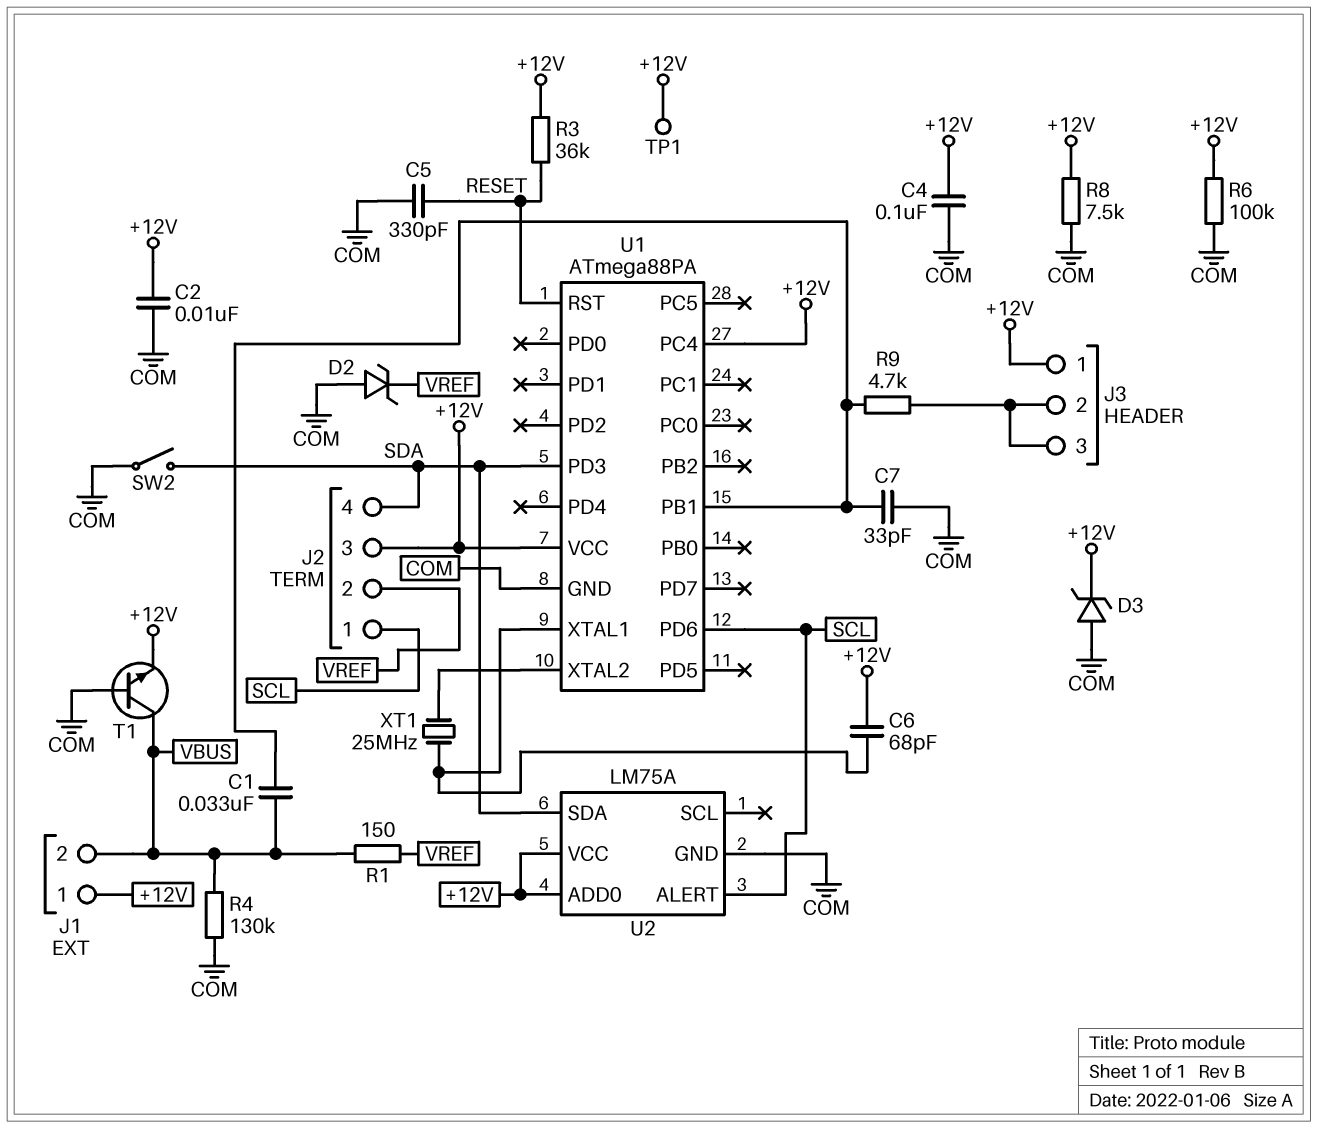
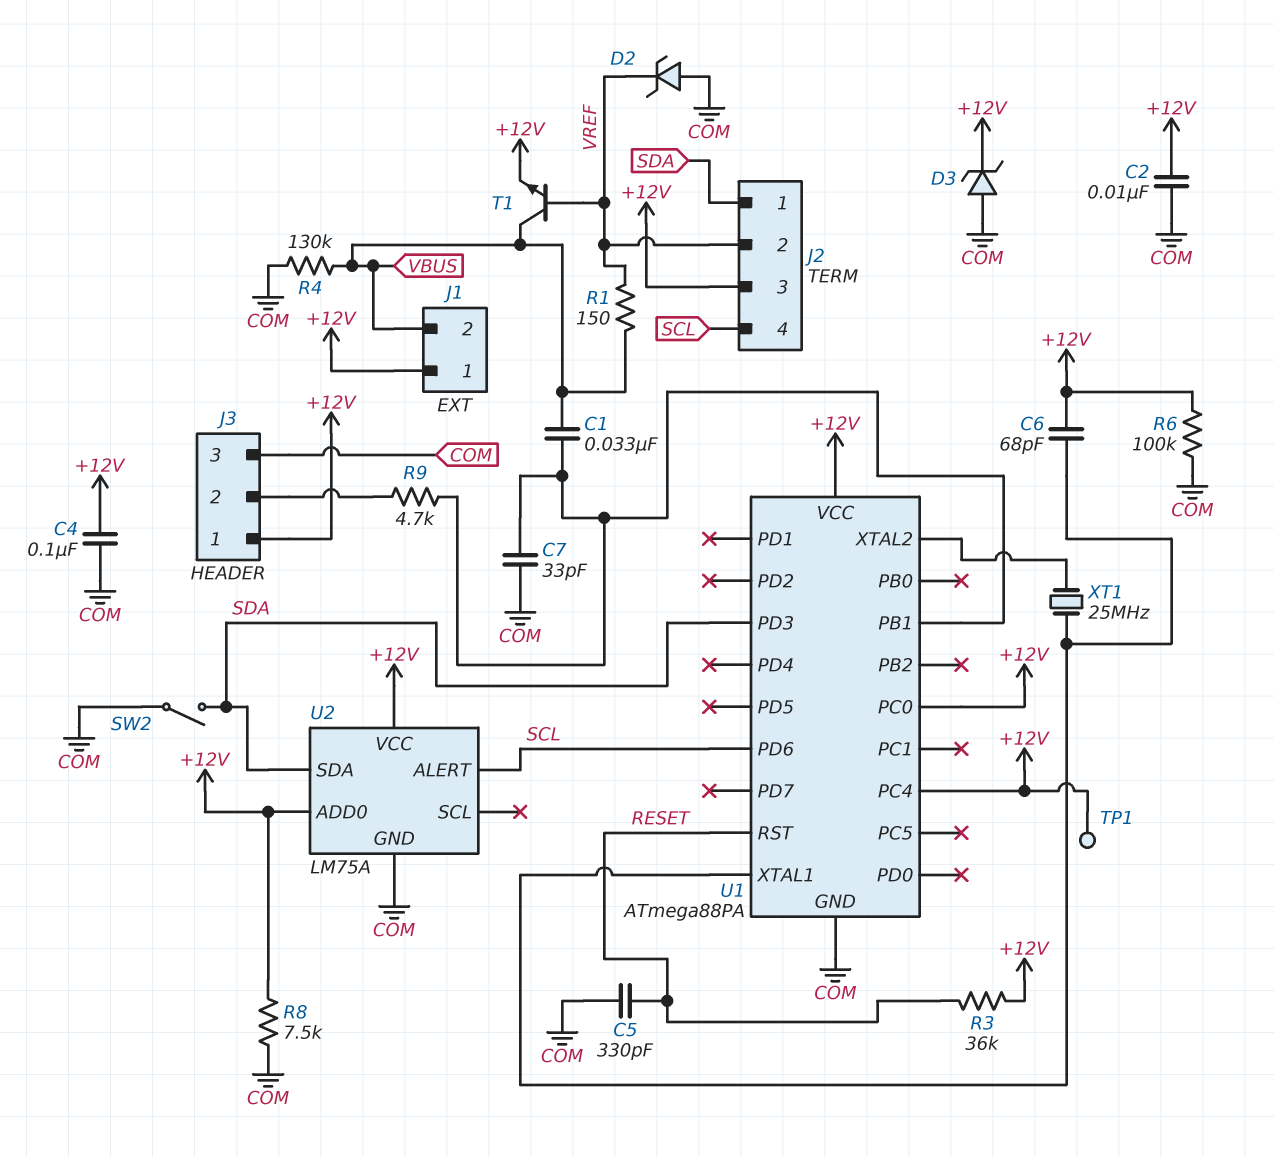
J2 pin 1: SCL -> SDA
J2 pin 4: SDA -> SCL
J3 pin 3: J3/2 -> COM
T1: NPN (B COM, C VBUS, E +12V) -> NPN (B VREF, C VBUS, E +12V)
U1 pin PC0: none -> +12V

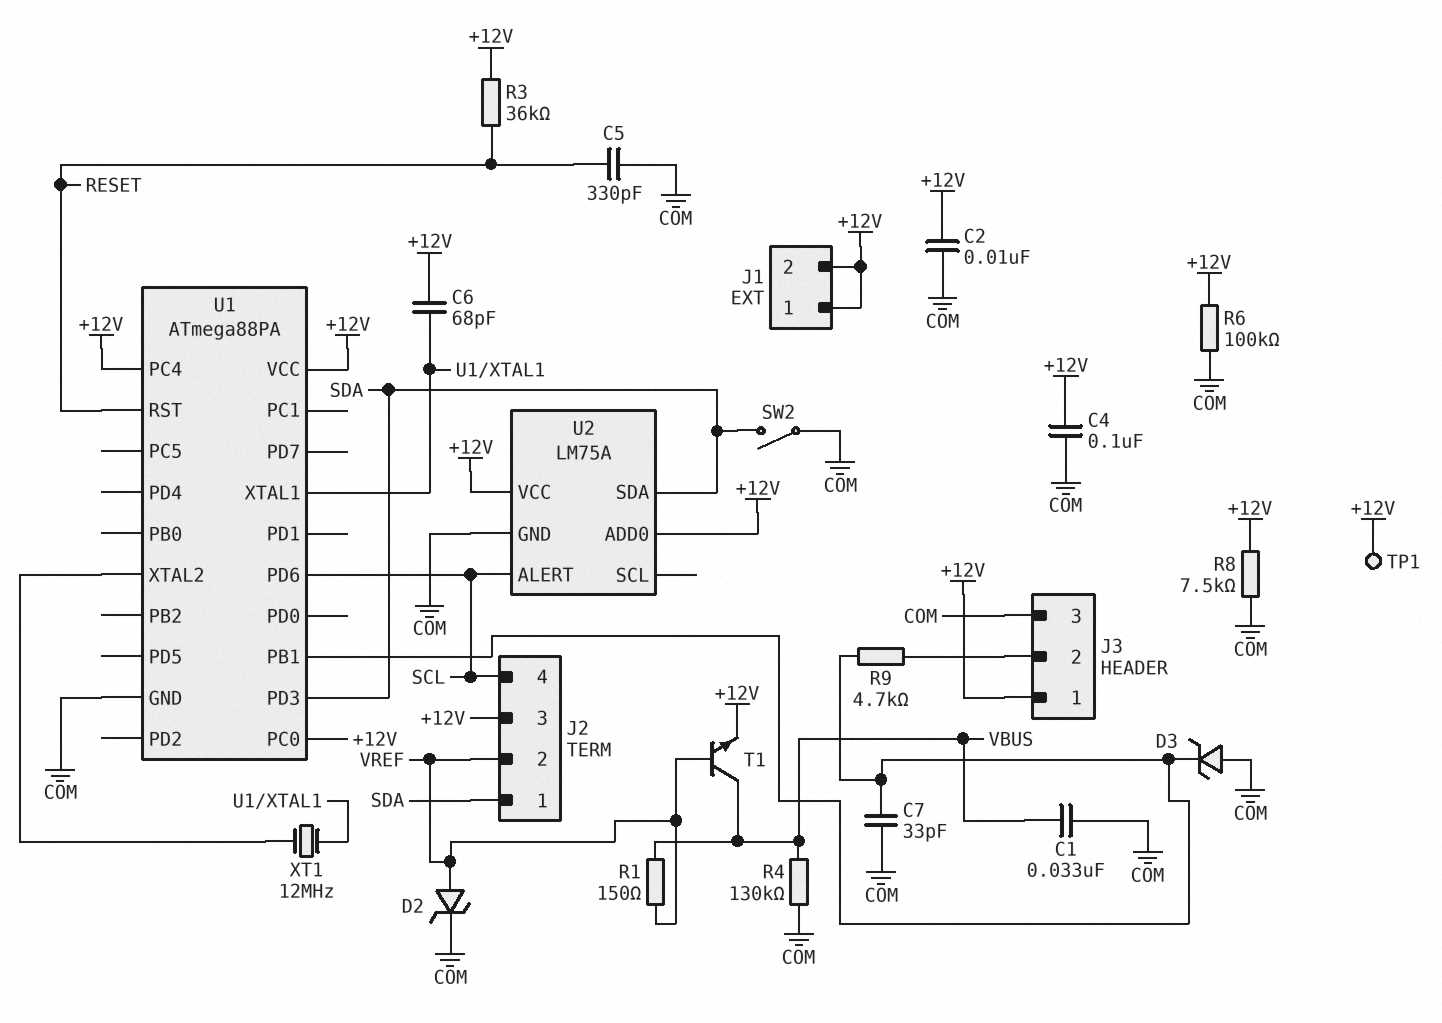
C1: 33nF (U1/PB1, VBUS) -> 33nF (COM, VBUS)
D2: zener (A COM, K VREF) -> zener (A VREF, K COM)
D3: zener (A COM, K +12V) -> zener (A COM, K U1/PB1)
J1 pin 2: VBUS -> +12V
XT1: 25MHz (U1/XTAL1, U1/XTAL2) -> 12MHz (U1/XTAL1, U1/XTAL2)

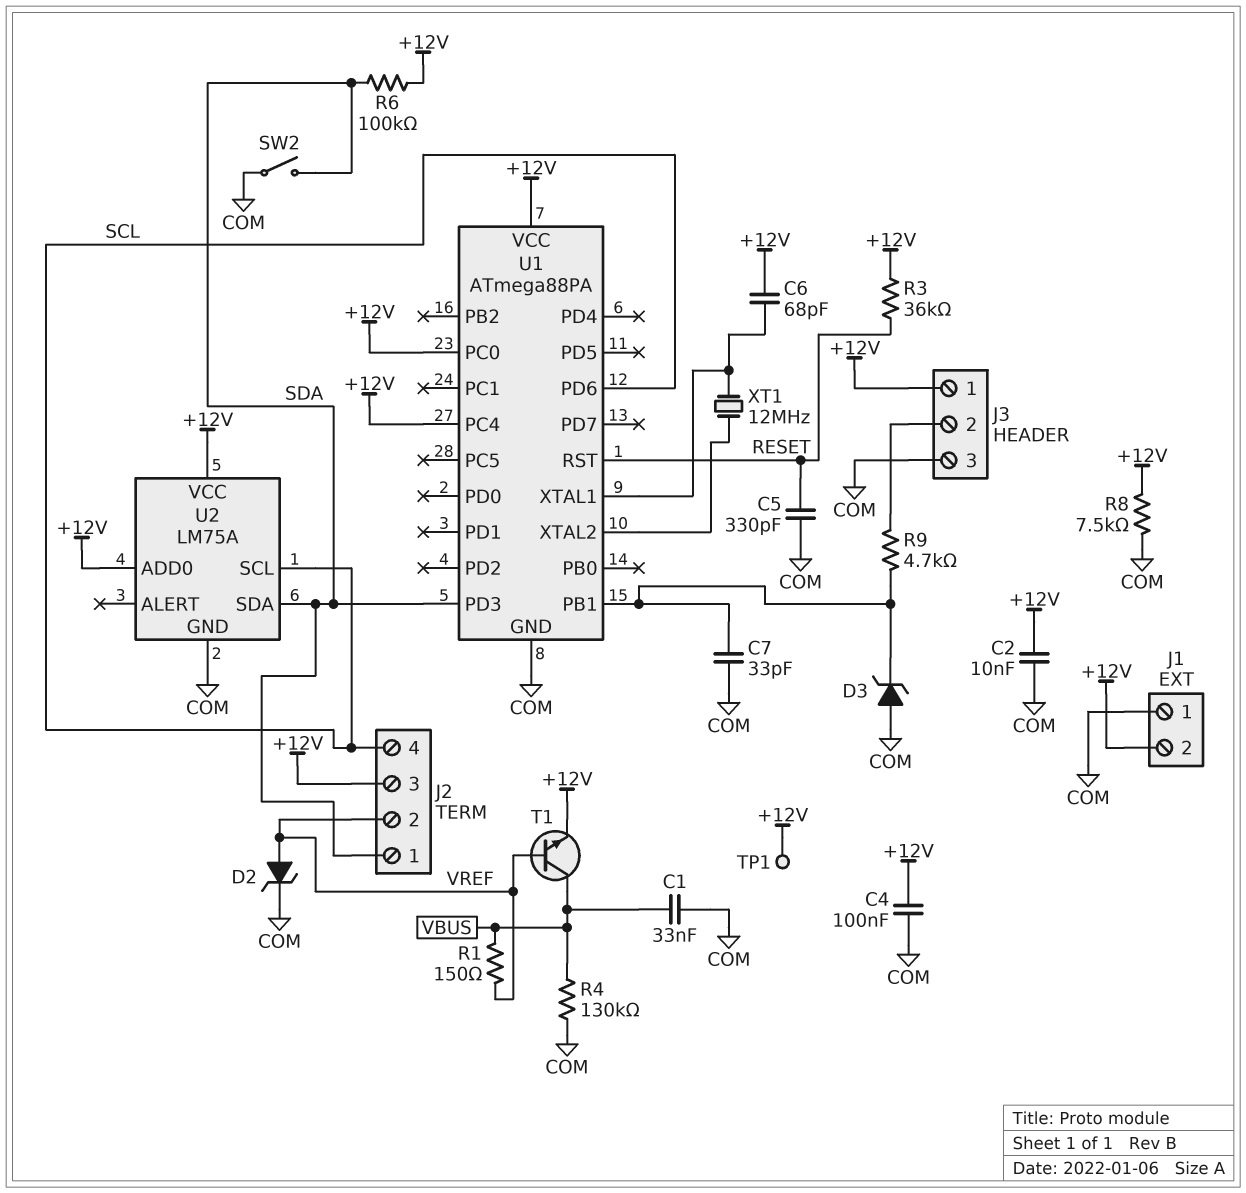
J1 pin 1: +12V -> COM
R6: 100k (+12V, COM) -> 100k (+12V, SDA)
U2 pin ALERT: SCL -> none
U2 pin SCL: none -> SCL

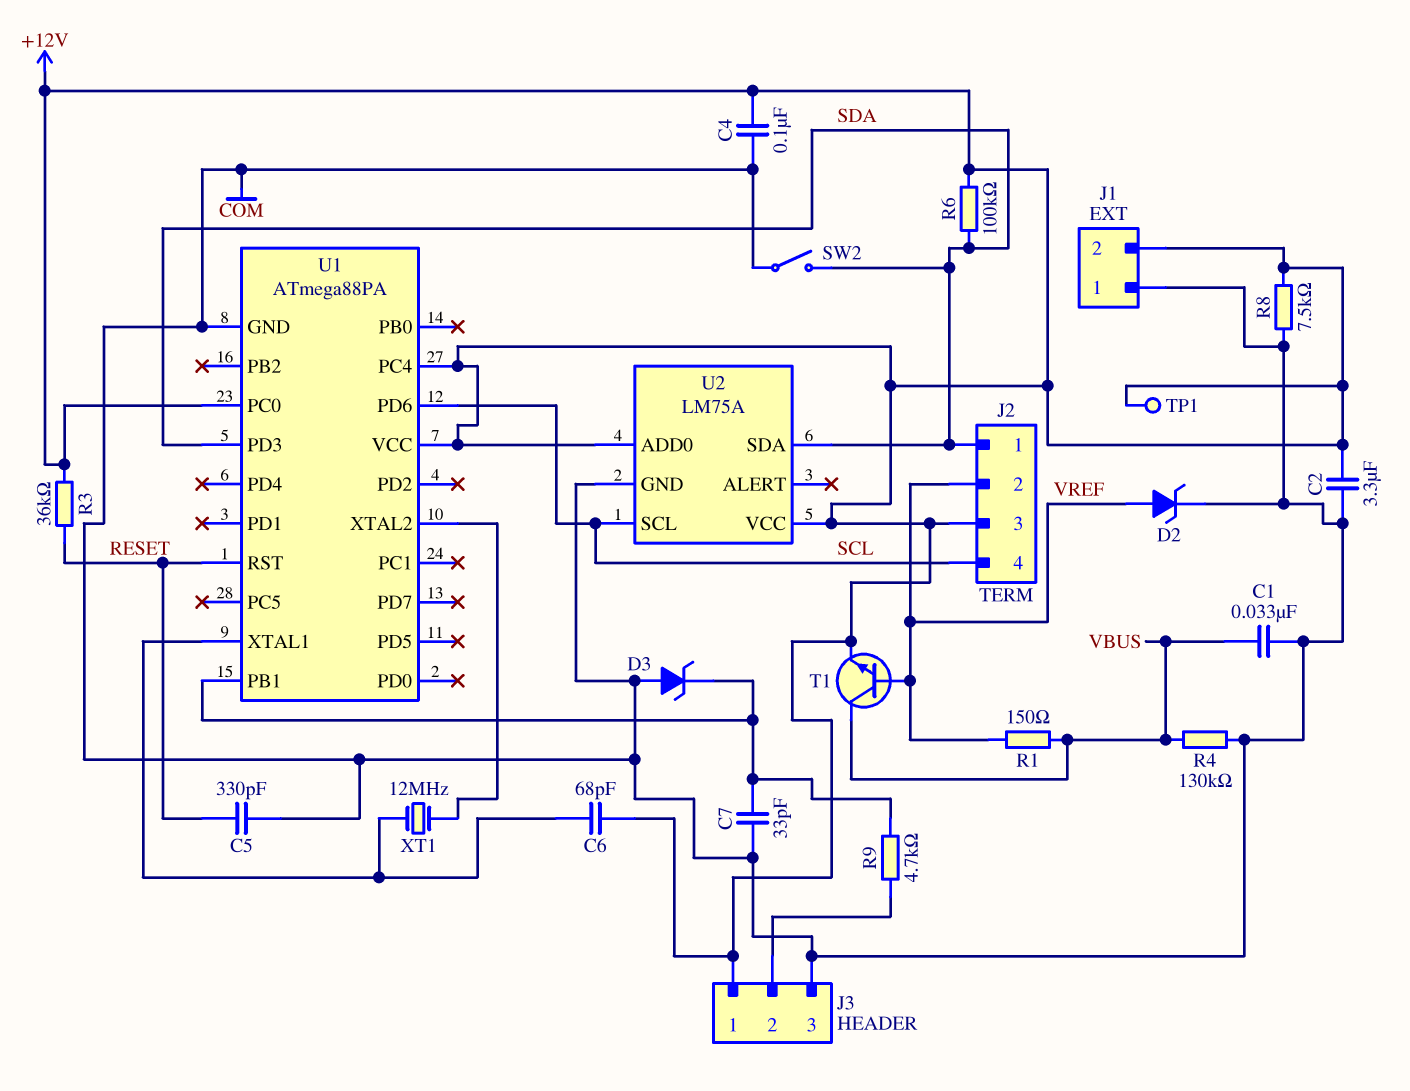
C2: 10nF (+12V, COM) -> 3.3uF (+12V, COM)

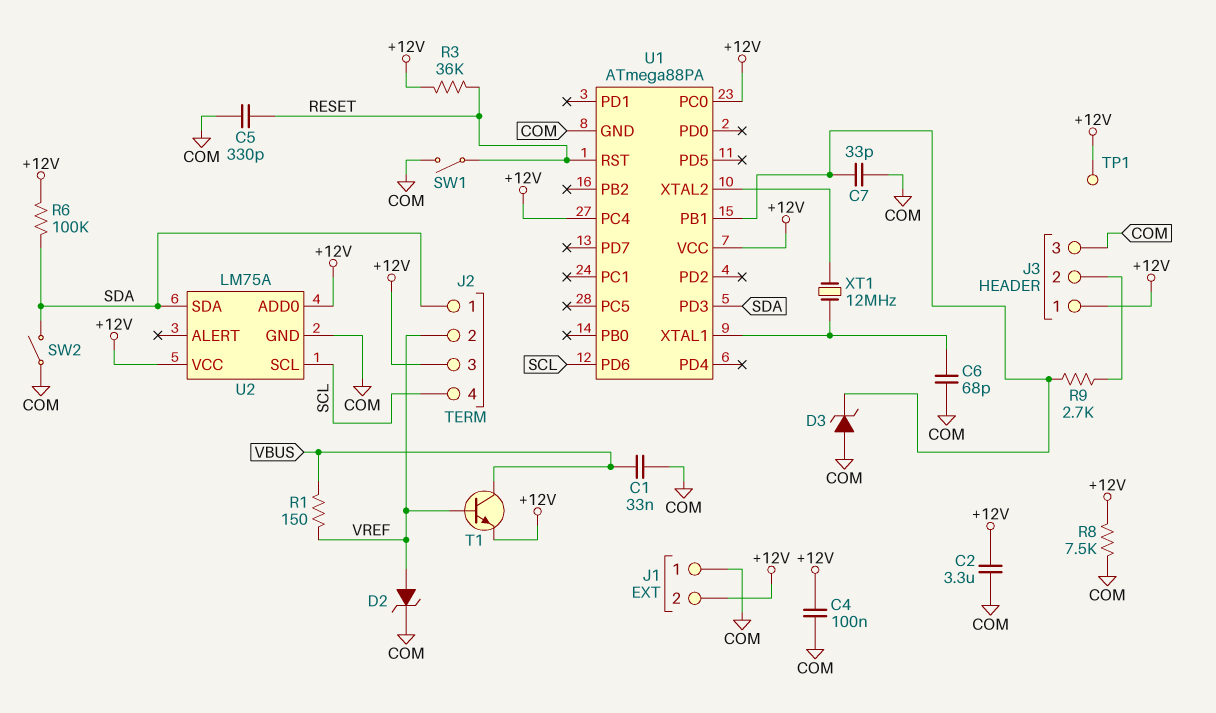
C6: 68pF (+12V, U1/XTAL1) -> 68pF (COM, U1/XTAL1)
R4: 130k (COM, VBUS) -> none
R9: 4.7k (J3/2, U1/PB1) -> 2.7k (J3/2, U1/PB1)
SW1: none -> switch (COM, RESET)

